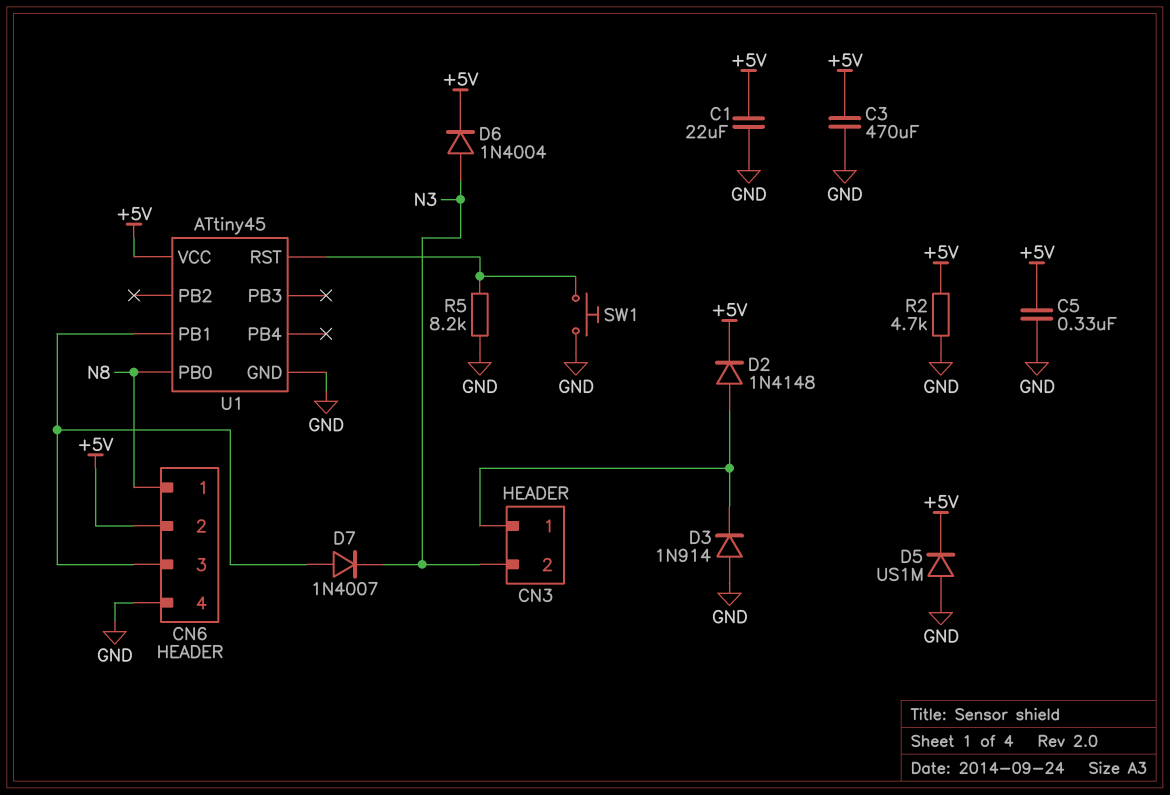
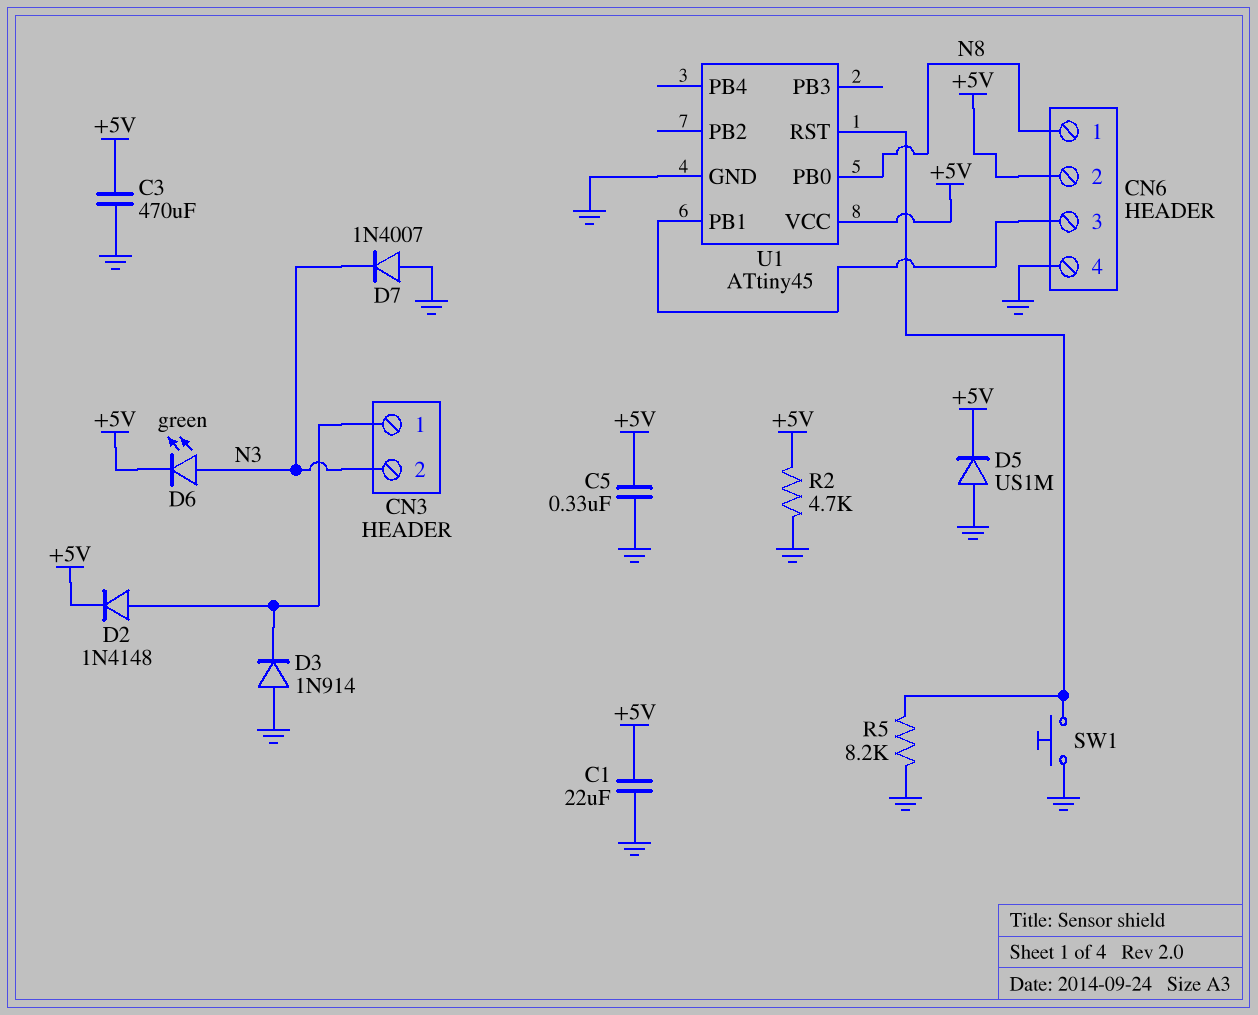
D6: diode 1N4004 (A N3, K +5V) -> LED green (A N3, K +5V)
D7: diode 1N4007 (A CN6/3, K N3) -> diode 1N4007 (A GND, K N3)

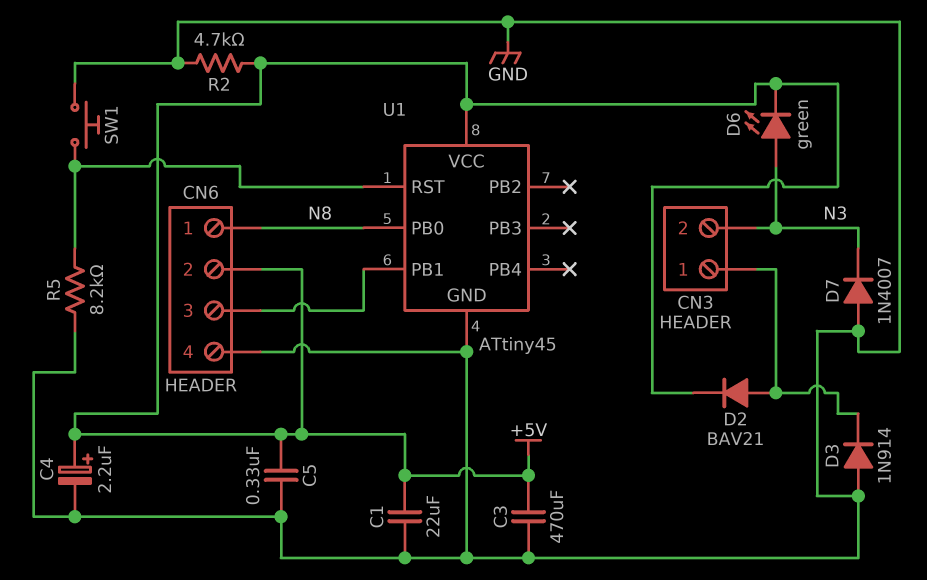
C4: none -> 2.2uF (plus +5V, minus GND)
D2: diode 1N4148 (A CN3/1, K +5V) -> diode BAV21 (A CN3/1, K +5V)
D5: diode US1M (A GND, K +5V) -> none

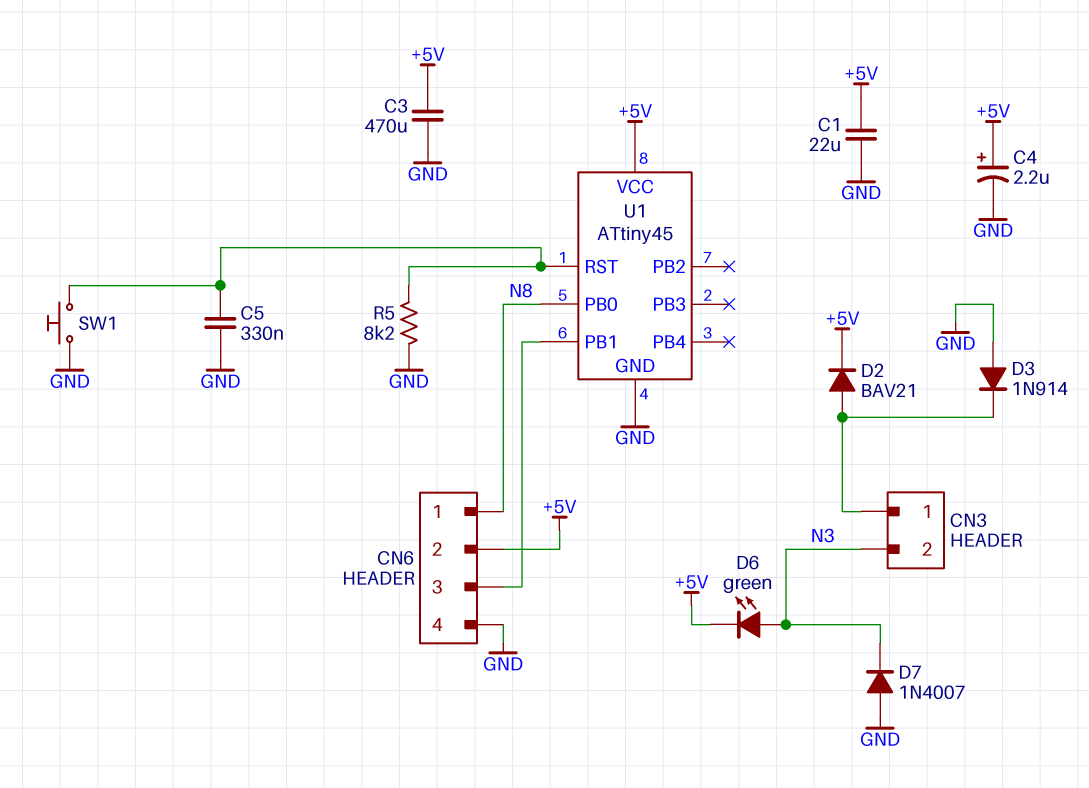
C5: 330nF (+5V, GND) -> 330nF (GND, U1/RST)
R2: 4.7k (+5V, GND) -> none

